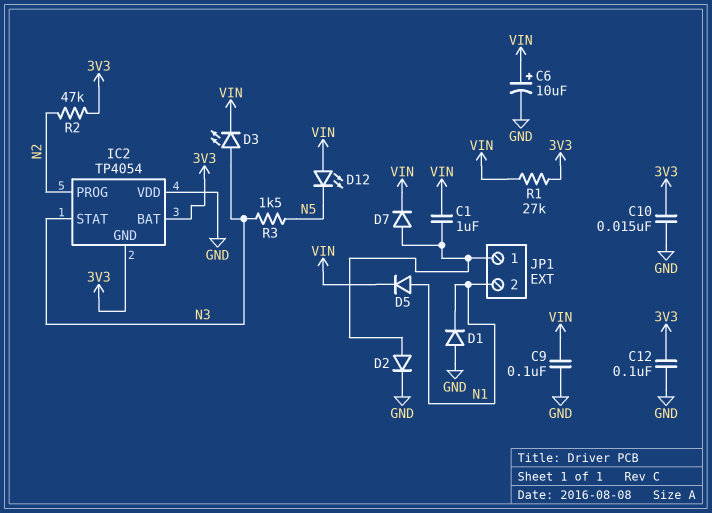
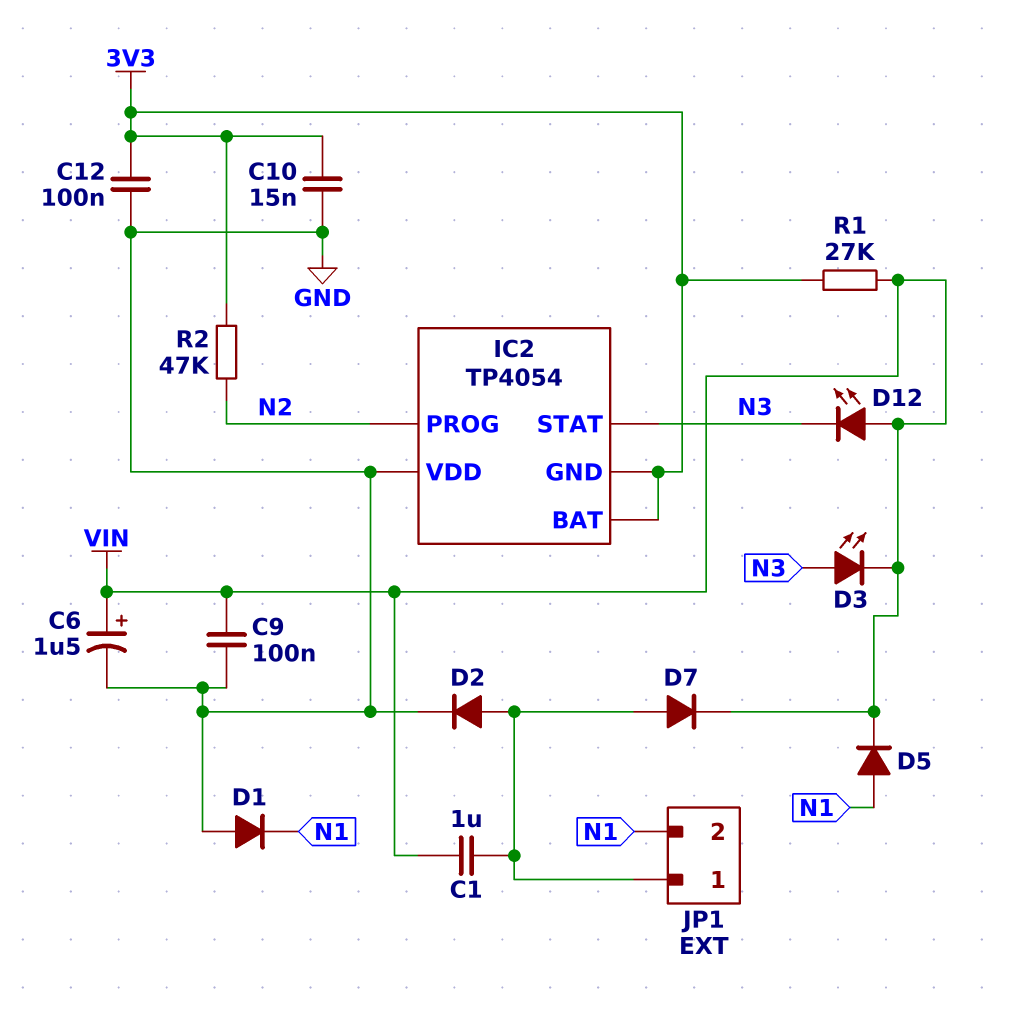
C6: 10uF (plus VIN, minus GND) -> 1.5uF (plus VIN, minus GND)
D12: LED (A VIN, K N5) -> LED (A VIN, K N3)
R3: 1.5k (N3, N5) -> none

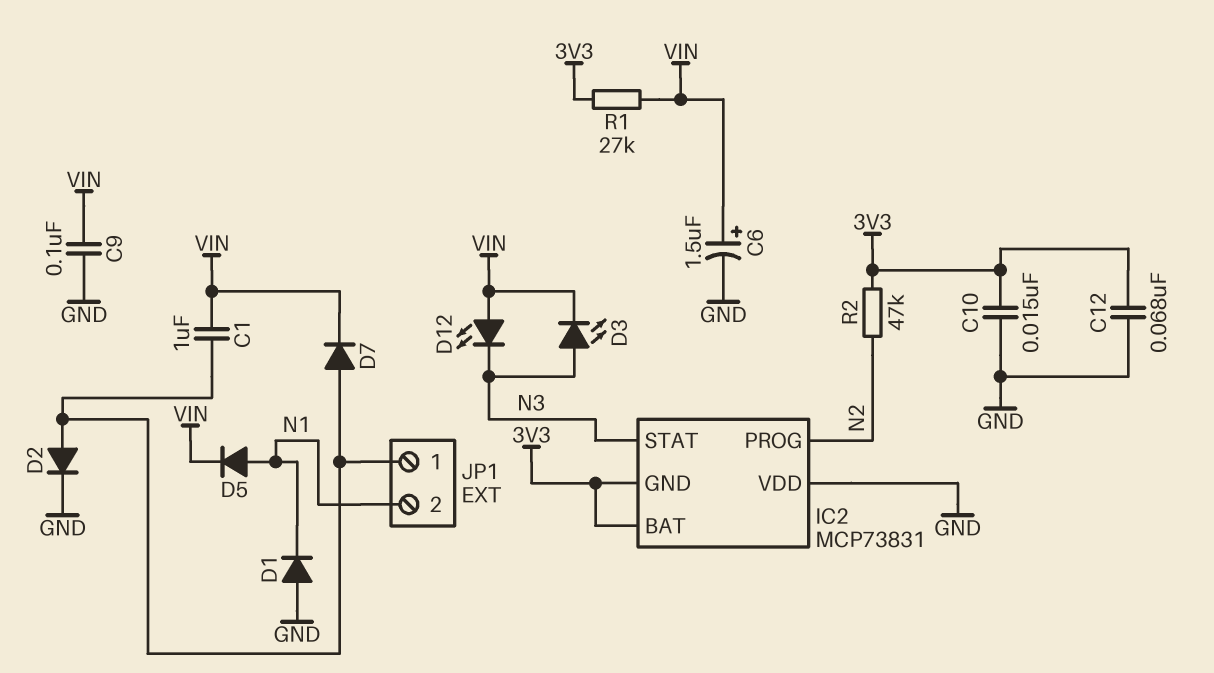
C12: 100nF (3V3, GND) -> 68nF (3V3, GND)
IC2: TP4054 -> MCP73831

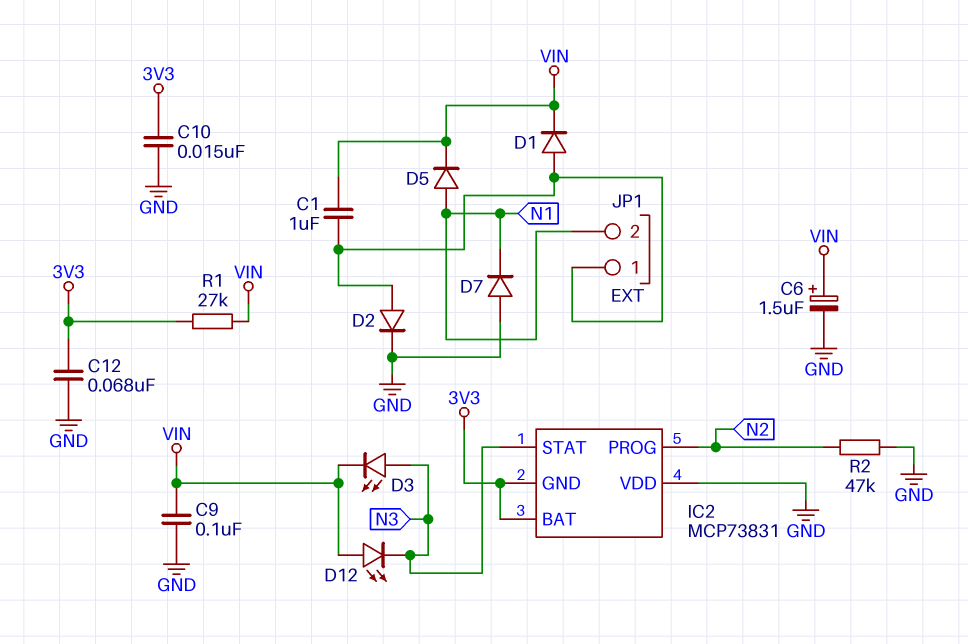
D1: diode (A GND, K N1) -> diode (A JP1/1, K VIN)
D7: diode (A JP1/1, K VIN) -> diode (A GND, K N1)
R2: 47k (3V3, N2) -> 47k (GND, N2)

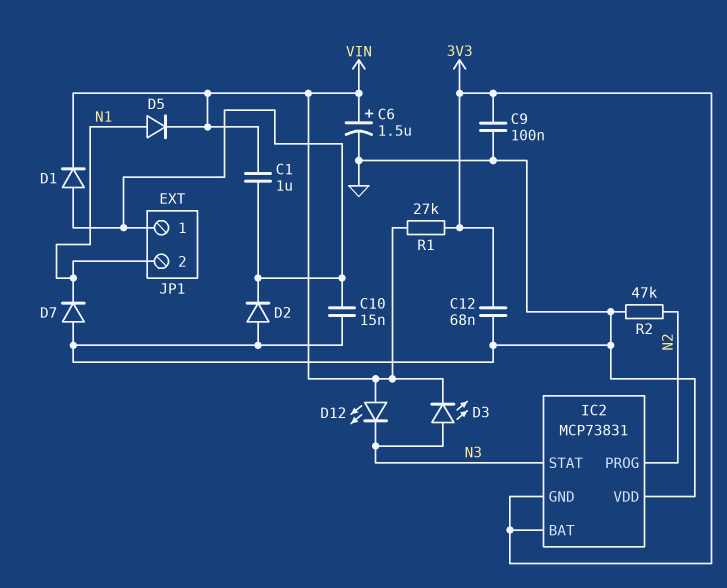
C9: 100nF (GND, VIN) -> 100nF (3V3, GND)
C10: 15nF (3V3, GND) -> 15nF (GND, JP1/1)
D2: diode (A JP1/1, K GND) -> diode (A GND, K JP1/1)

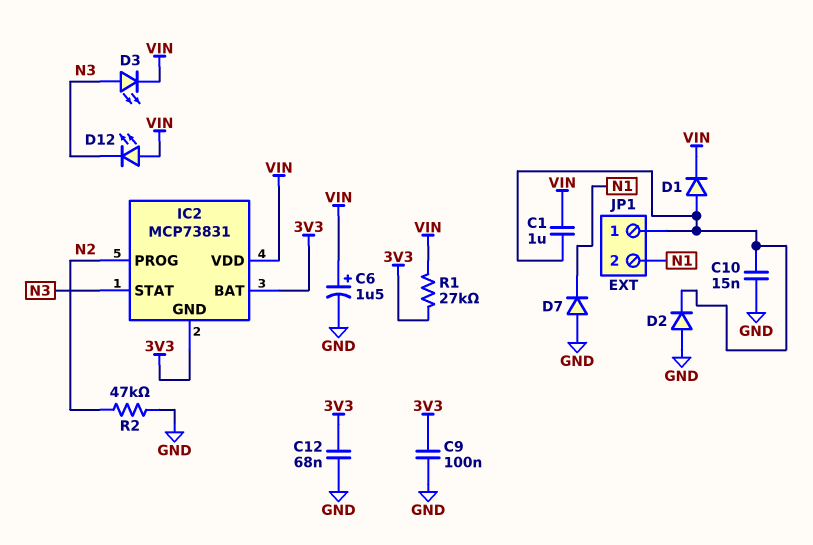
D5: diode (A N1, K VIN) -> none
IC2 pin VDD: GND -> VIN

